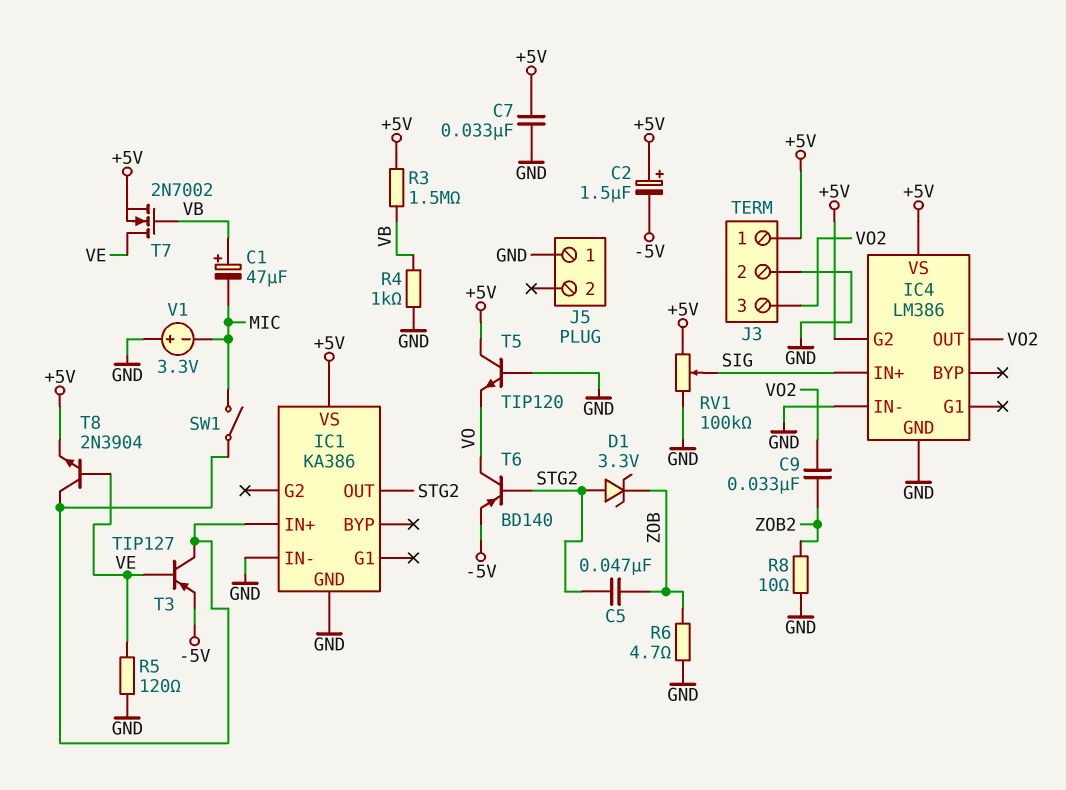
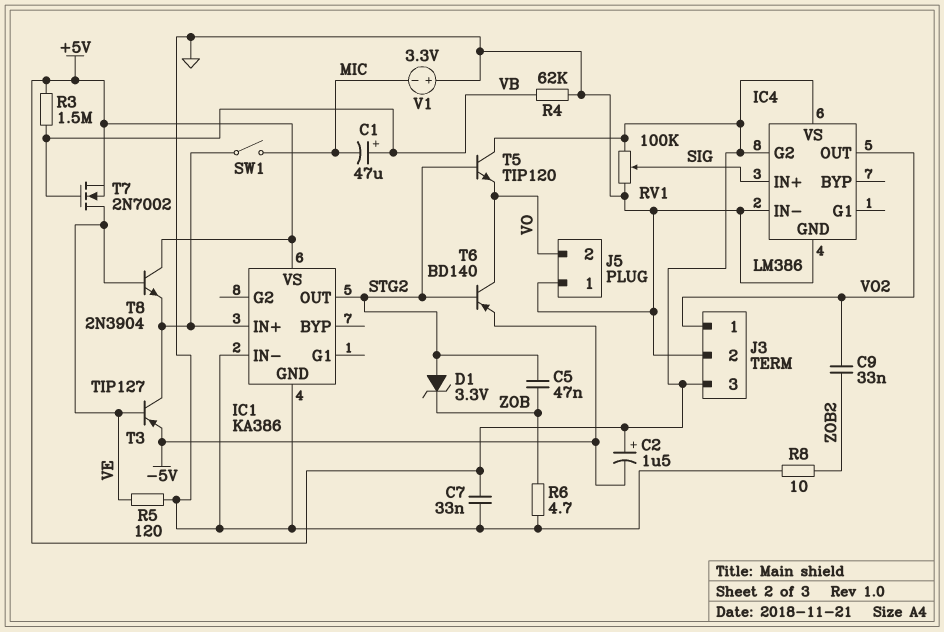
J3 pin 1: +5V -> VO2
J3 pin 3: VO2 -> +5V
J5 pin 2: none -> VO
R4: 1k (GND, VB) -> 62k (GND, VB)
T5: NPN TIP120 (B GND, C +5V, E VO) -> NPN TIP120 (B STG2, C +5V, E VO)
T8: NPN 2N3904 (B VE, C IC1/IN+, E +5V) -> NPN 2N3904 (B VE, C +5V, E IC1/IN+)

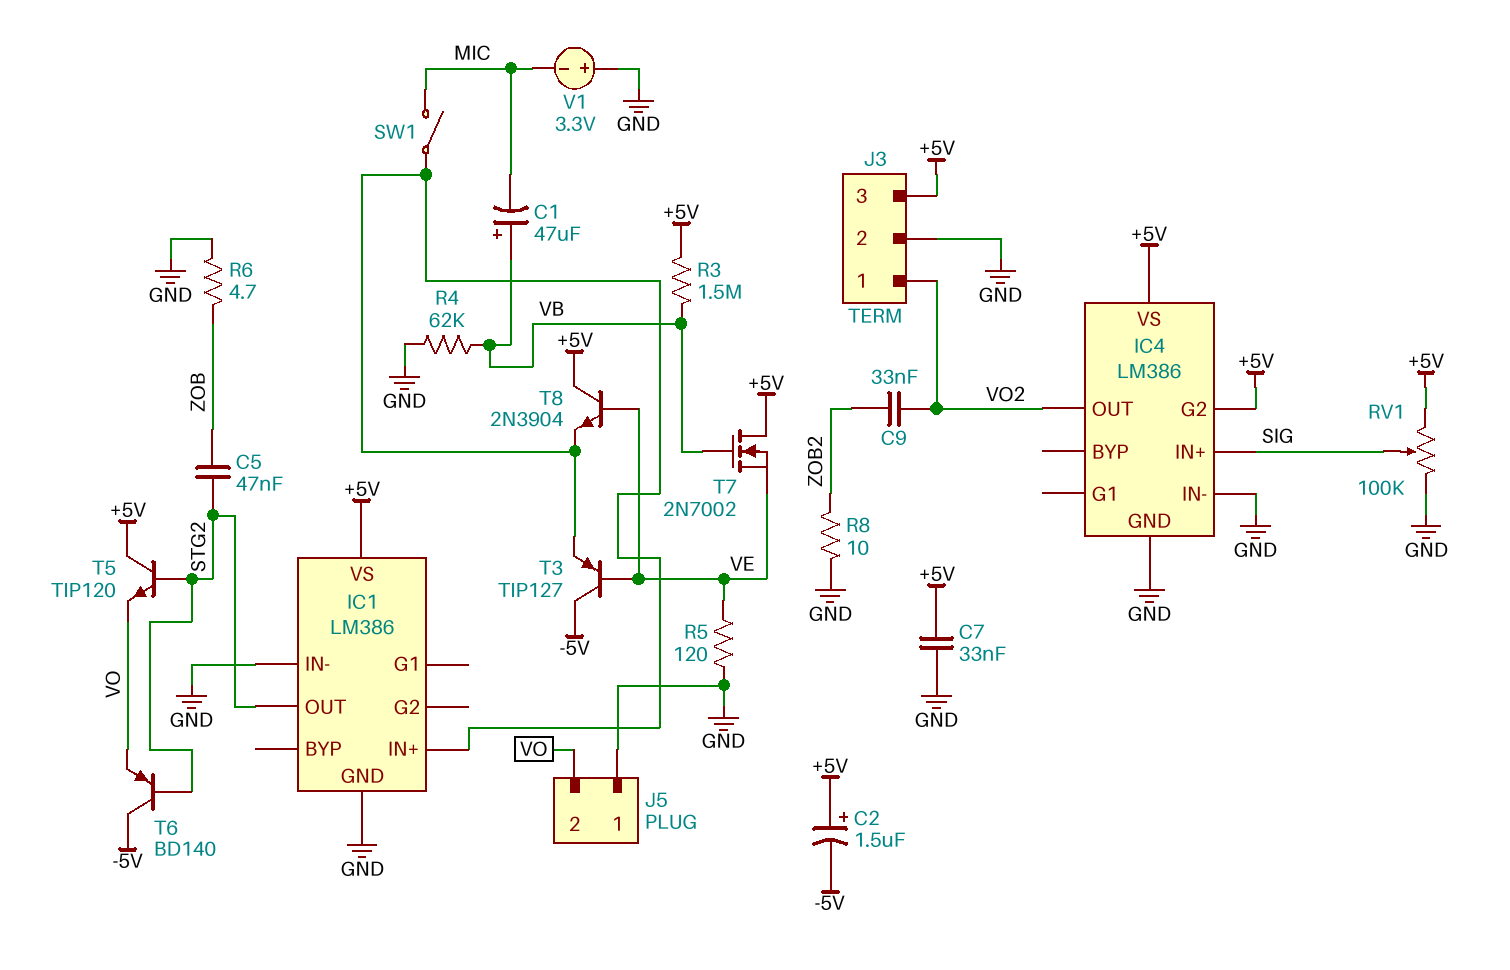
D1: zener 3.3V (A STG2, K ZOB) -> none
IC1: KA386 -> LM386
T3: PNP TIP127 (B VE, C IC1/IN+, E -5V) -> PNP TIP127 (B VE, C -5V, E IC1/IN+)
T6: PNP BD140 (B STG2, C VO, E -5V) -> PNP BD140 (B STG2, C -5V, E VO)
T7: NMOS 2N7002 (G VB, D VE, S +5V) -> NMOS 2N7002 (G VB, D +5V, S VE)

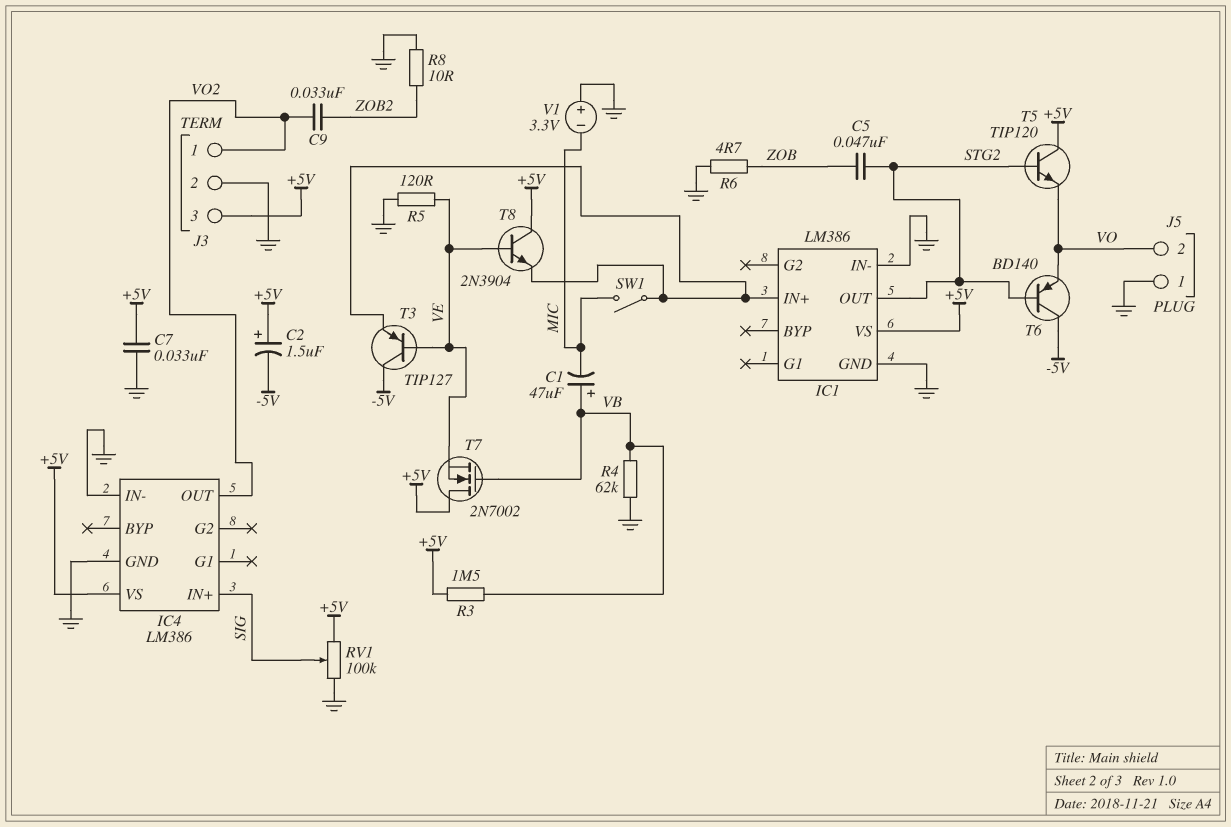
IC4 pin G2: +5V -> none

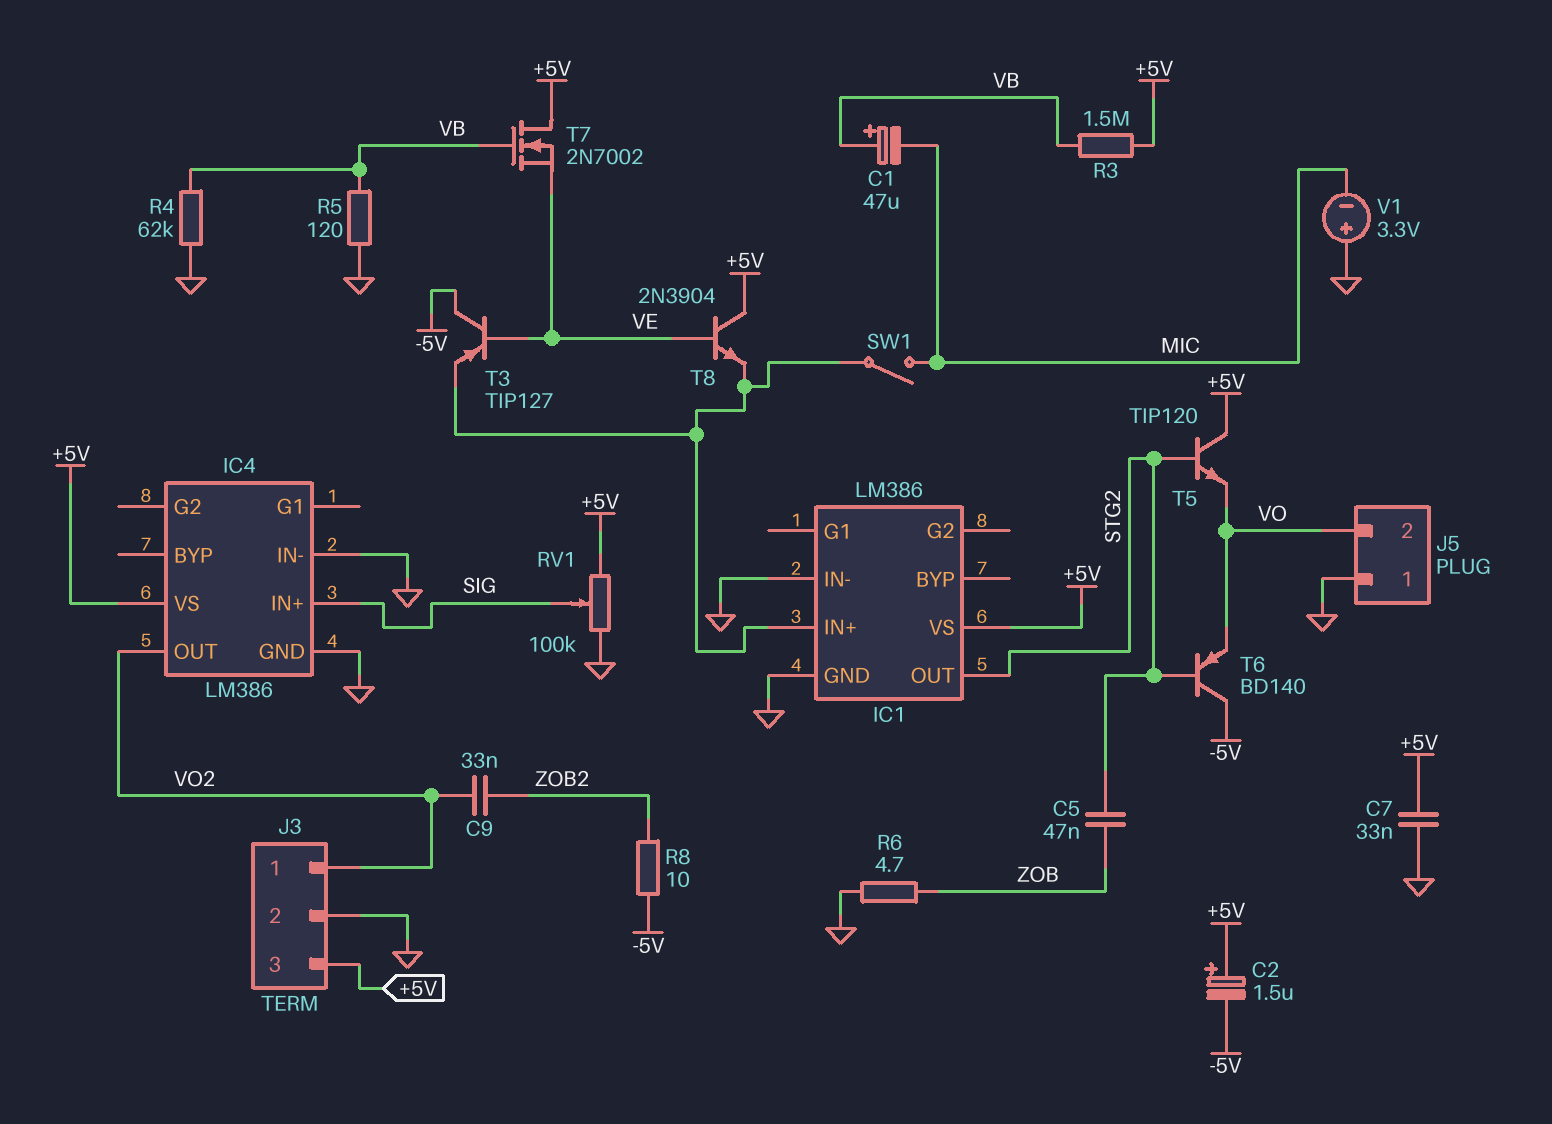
R5: 120 (GND, VE) -> 120 (GND, VB)
R8: 10 (GND, ZOB2) -> 10 (-5V, ZOB2)

